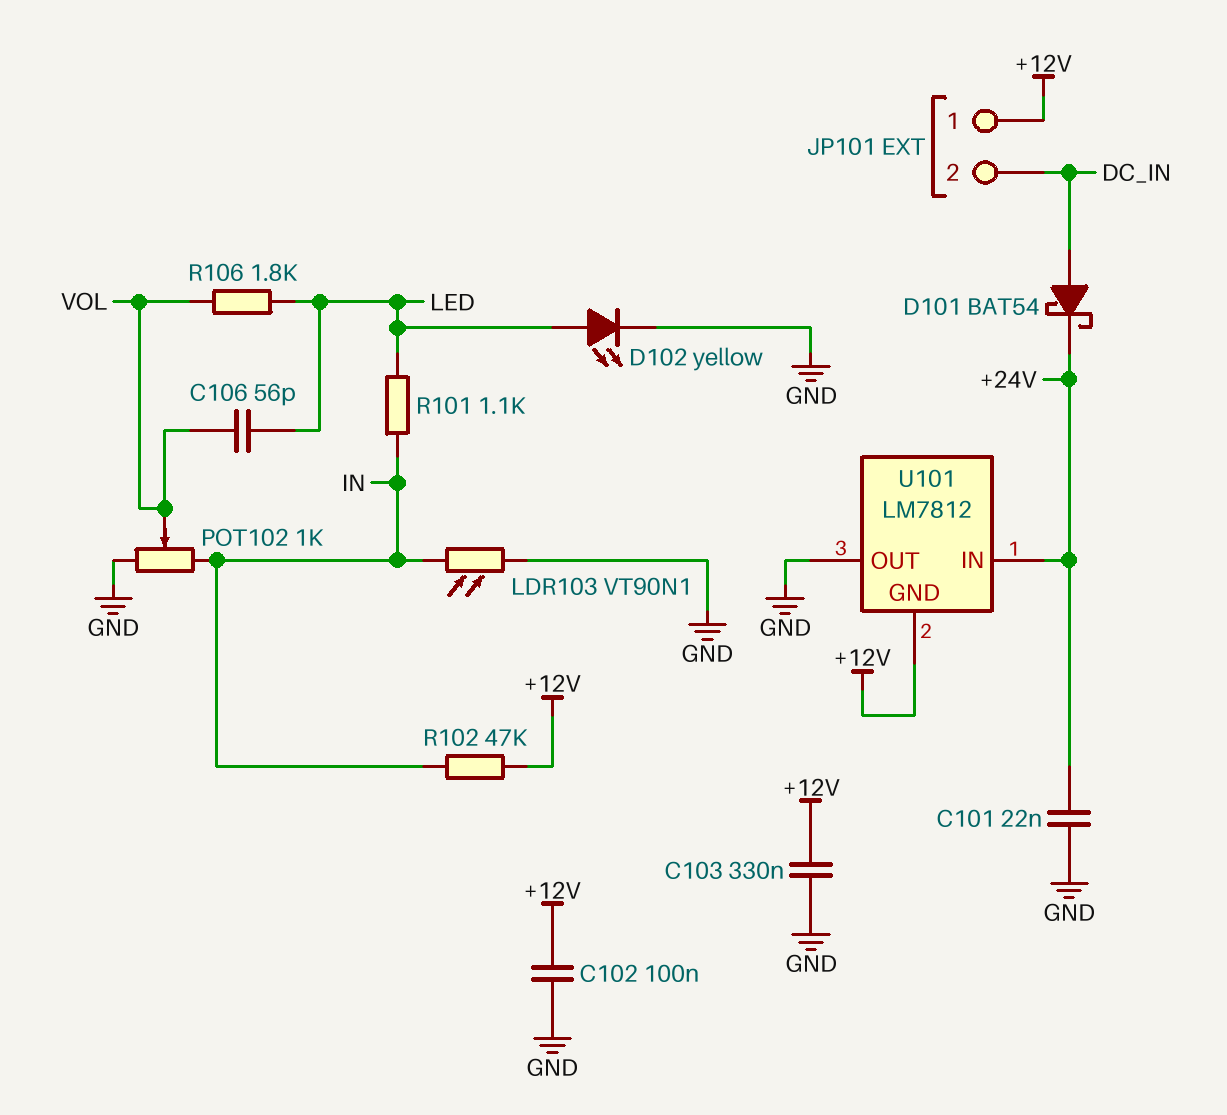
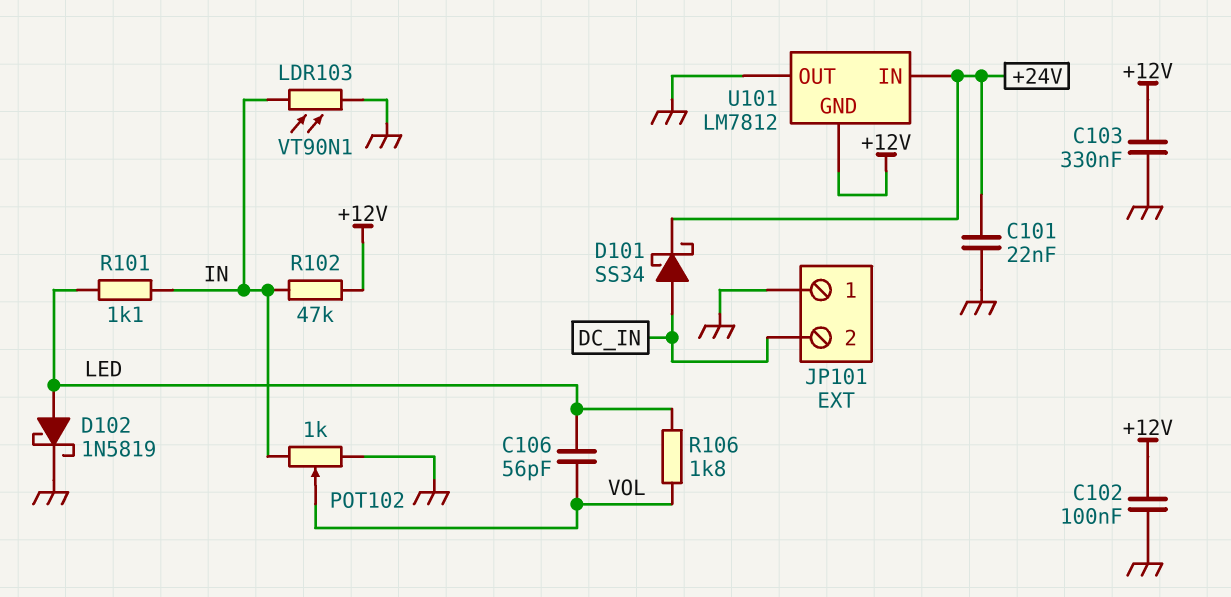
D101: schottky BAT54 (A DC_IN, K +24V) -> schottky SS34 (A DC_IN, K +24V)
D102: LED yellow (A LED, K GND) -> schottky 1N5819 (A LED, K GND)
JP101 pin 1: +12V -> GND

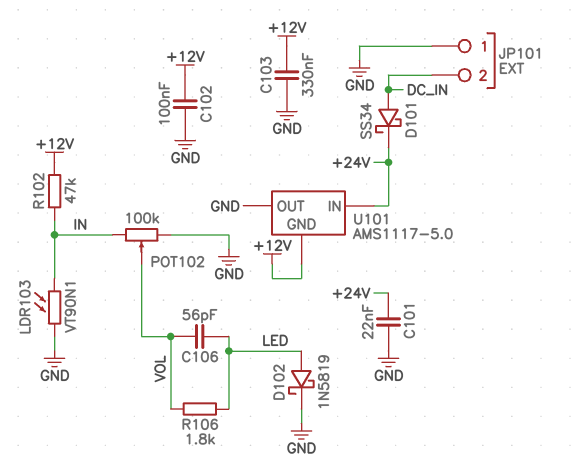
POT102: 1k (GND, IN, wiper VOL) -> 100k (GND, IN, wiper VOL)
R101: 1.1k (IN, LED) -> none
U101: LM7812 -> AMS1117-5.0

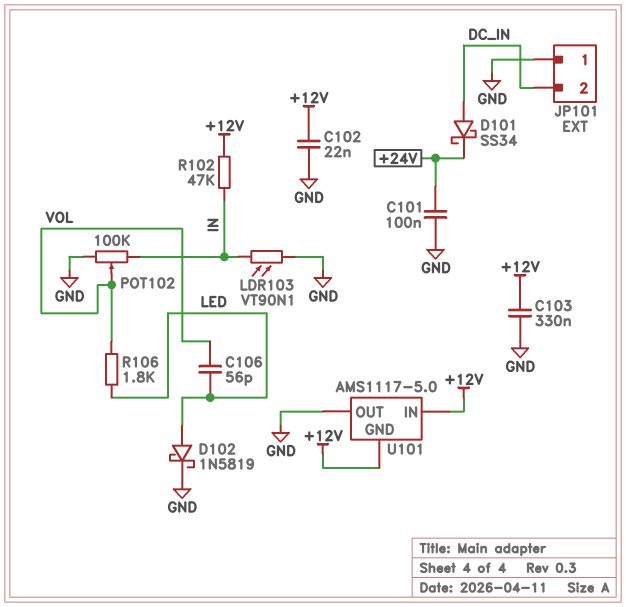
C101: 22nF (+24V, GND) -> 100nF (+24V, GND)
C102: 100nF (+12V, GND) -> 22nF (+12V, GND)
U101 pin IN: +24V -> +12V

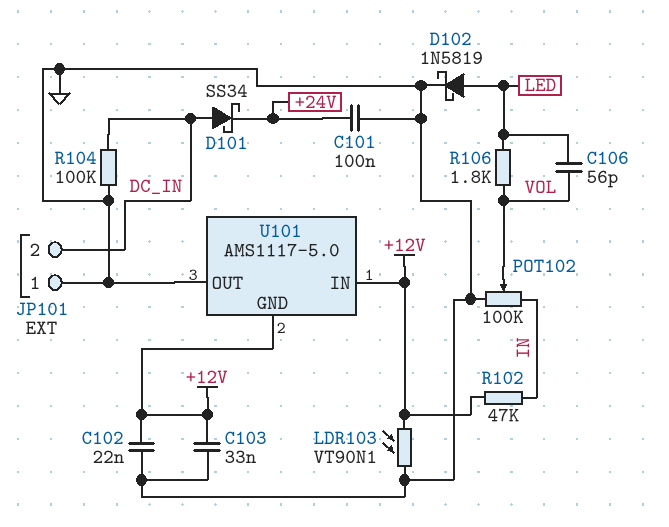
C103: 330nF (+12V, GND) -> 33nF (+12V, GND)
LDR103: VT90N1 (GND, IN) -> VT90N1 (+12V, GND)
R104: none -> 100k (DC_IN, GND)

